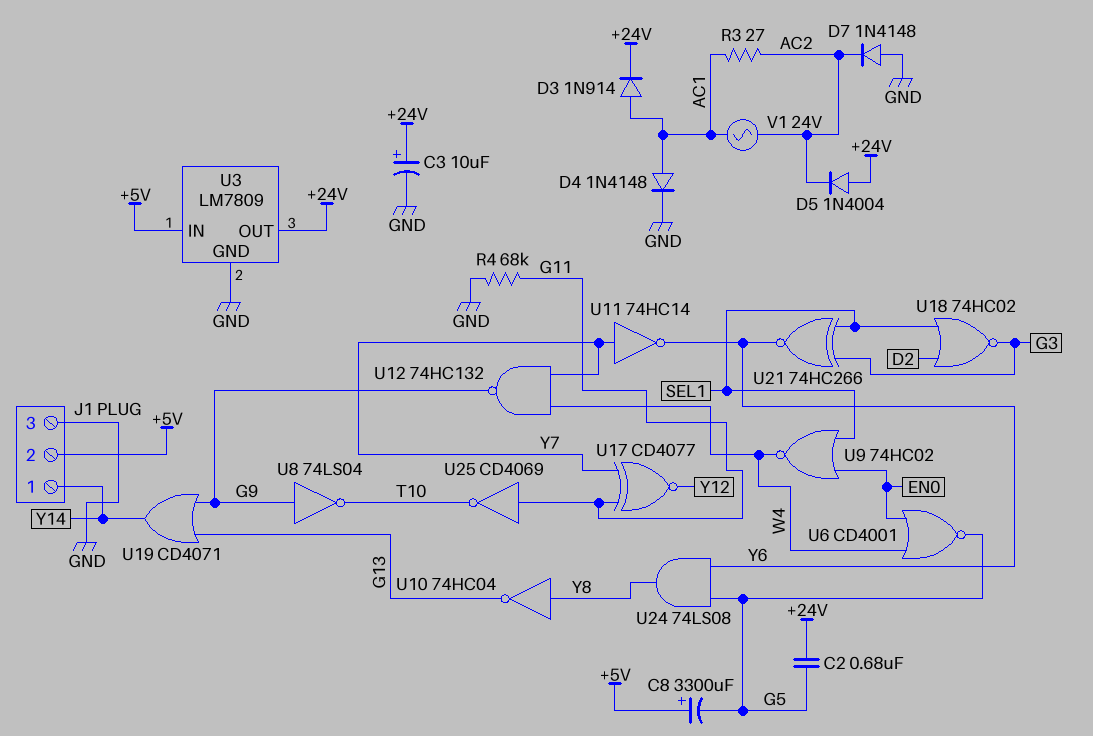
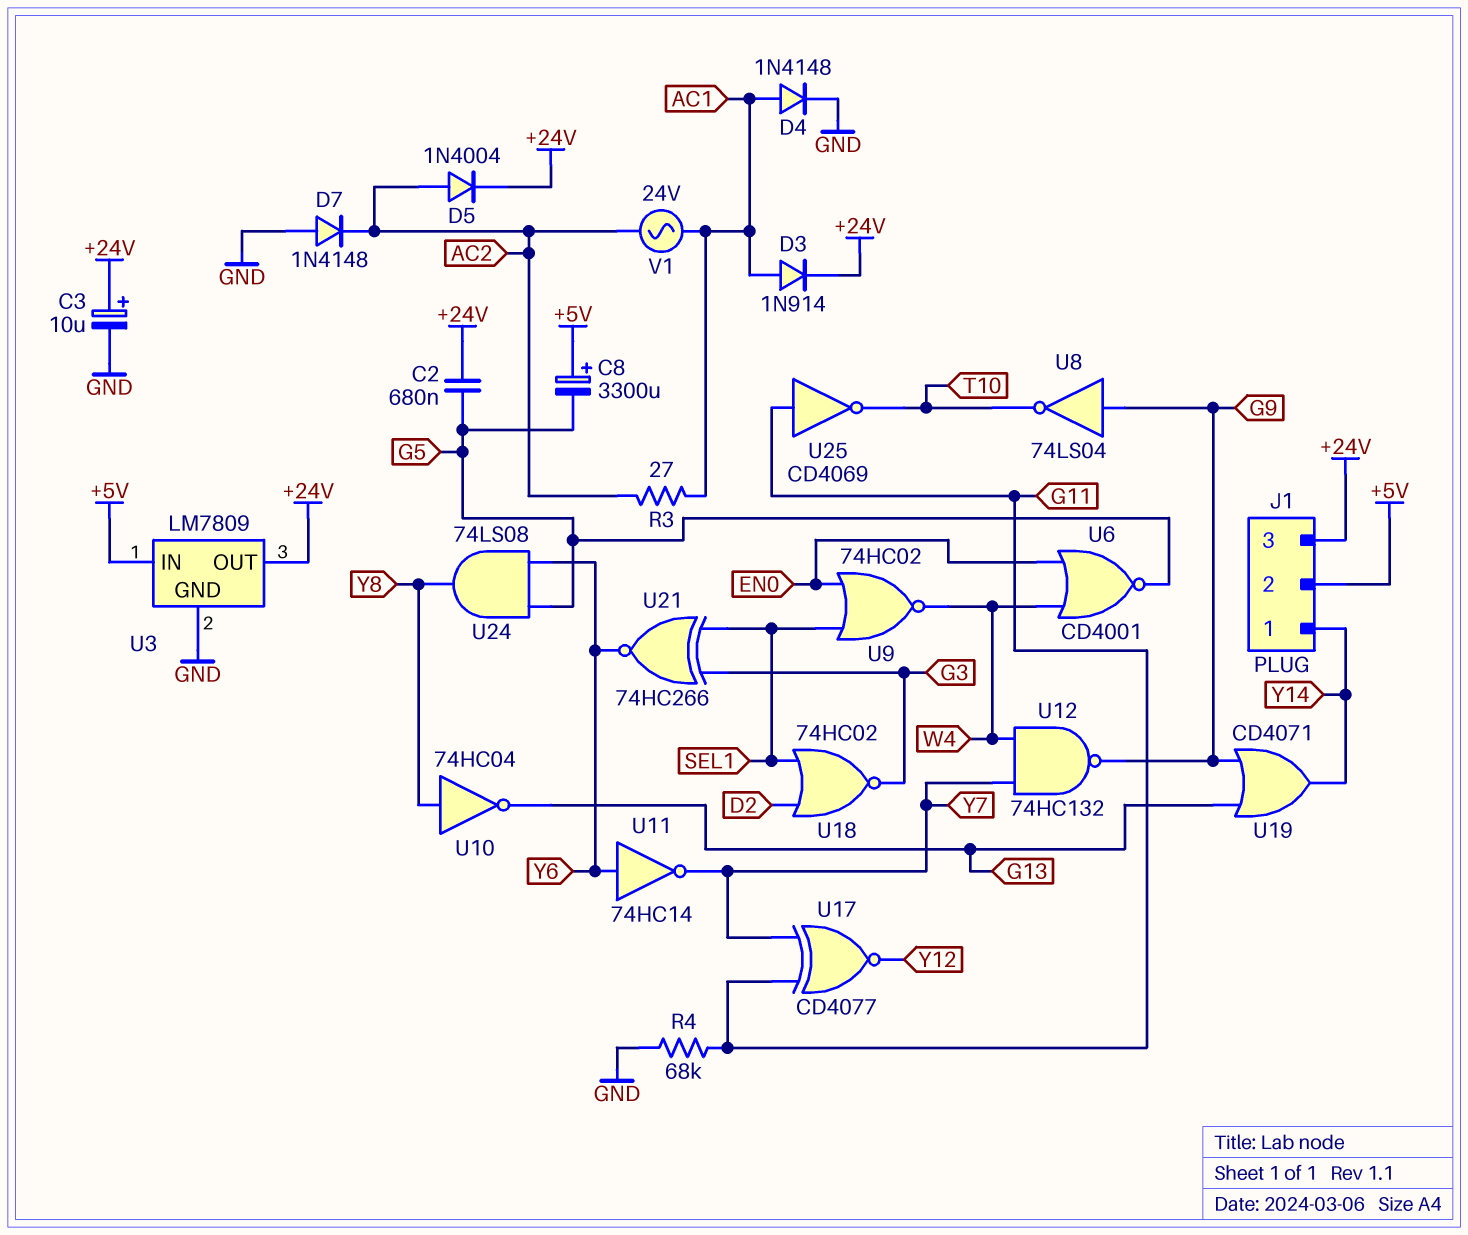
D5: diode 1N4004 (A +24V, K AC2) -> diode 1N4004 (A AC2, K +24V)
J1 pin 3: GND -> +24V
U11: NOT 74HC14 (in Y7, out Y6) -> NOT 74HC14 (in Y6, out Y7)

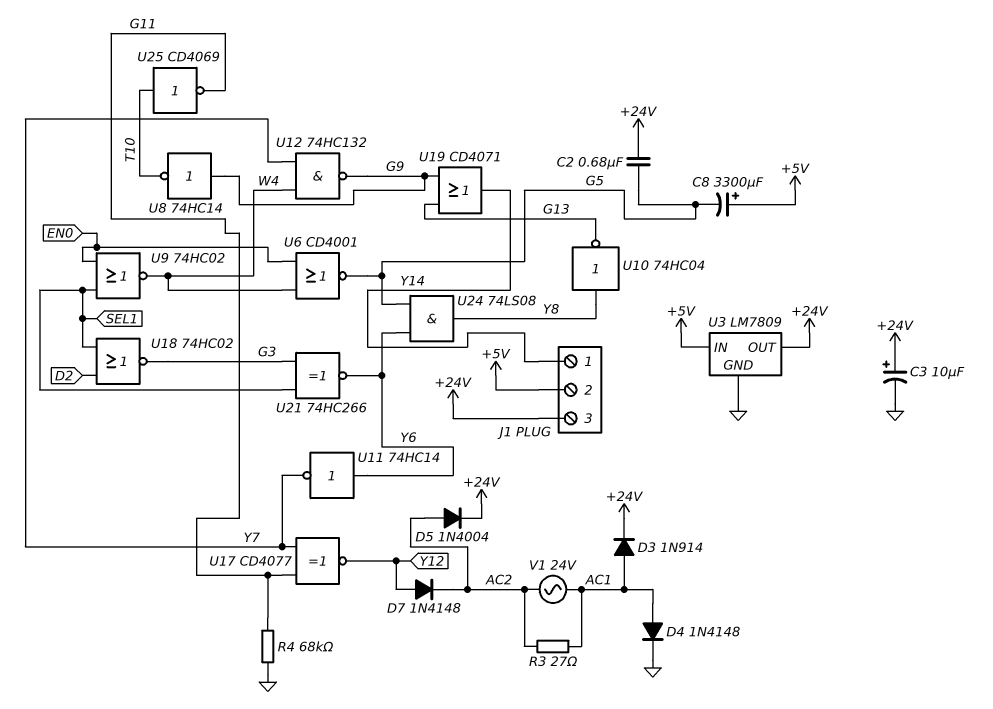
D7: diode 1N4148 (A GND, K AC2) -> diode 1N4148 (A Y12, K AC2)
U8: NOT 74LS04 (in G9, out T10) -> NOT 74HC14 (in G9, out T10)
U25: NOT CD4069 (in G11, out T10) -> NOT CD4069 (in T10, out G11)

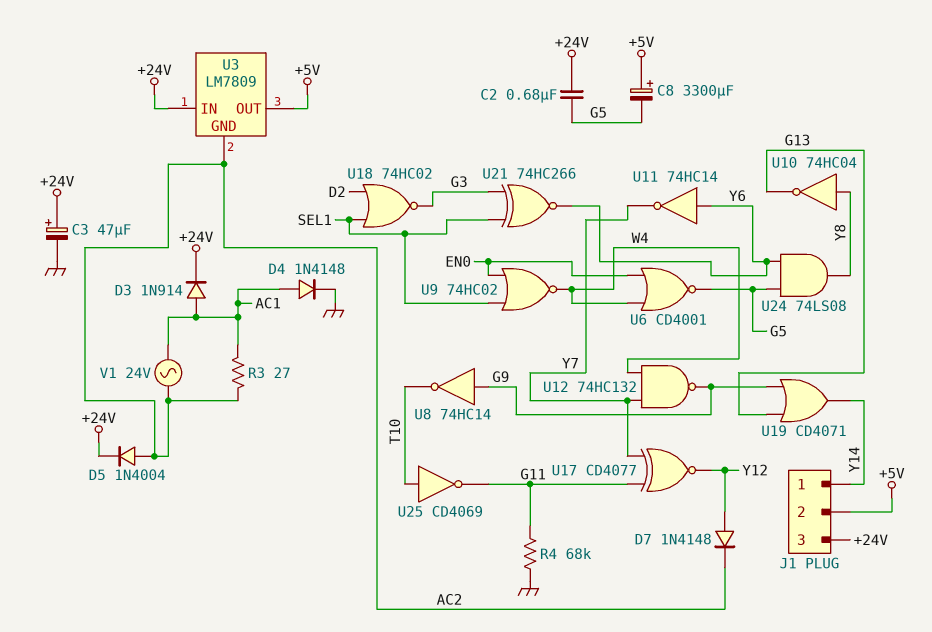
C3: 10uF (plus +24V, minus GND) -> 47uF (plus +24V, minus GND)
U3 pin GND: GND -> AC2
U3 pin IN: +5V -> +24V
U3 pin OUT: +24V -> +5V

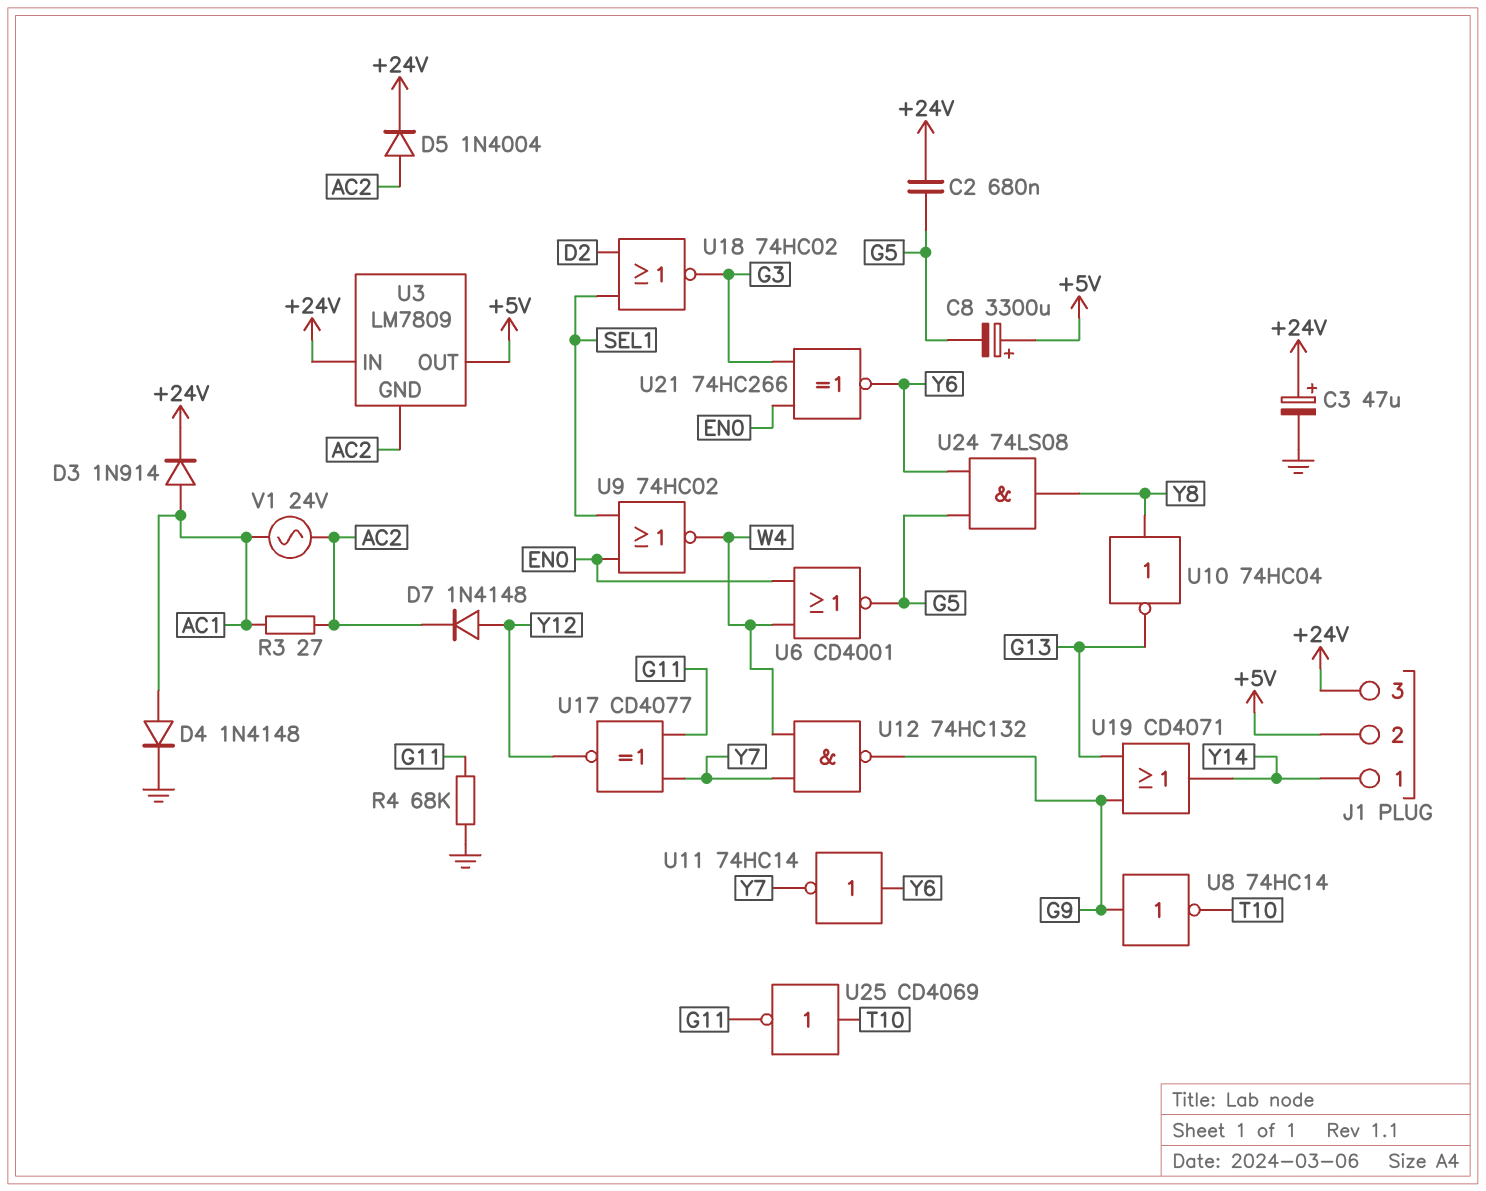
U21: XNOR 74HC266 (in G3, in SEL1, out Y6) -> XNOR 74HC266 (in EN0, in G3, out Y6)

